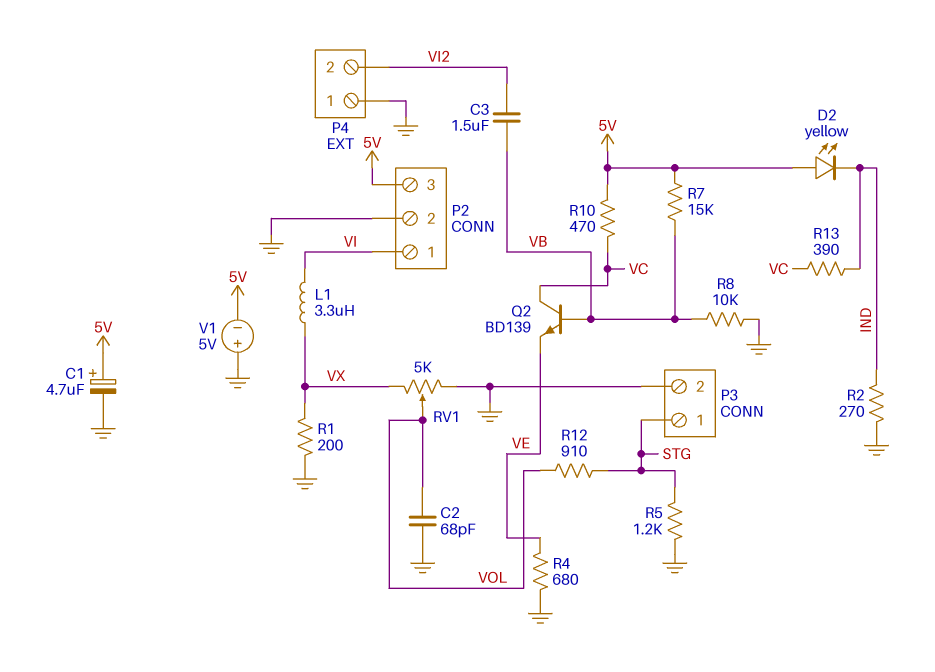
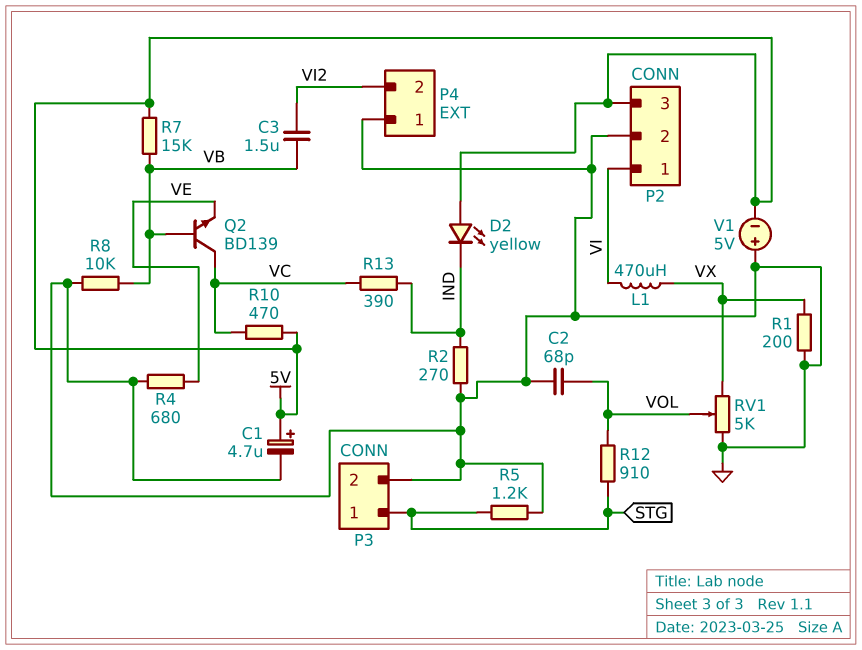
L1: 3.3uH (VI, VX) -> 470uH (VI, VX)

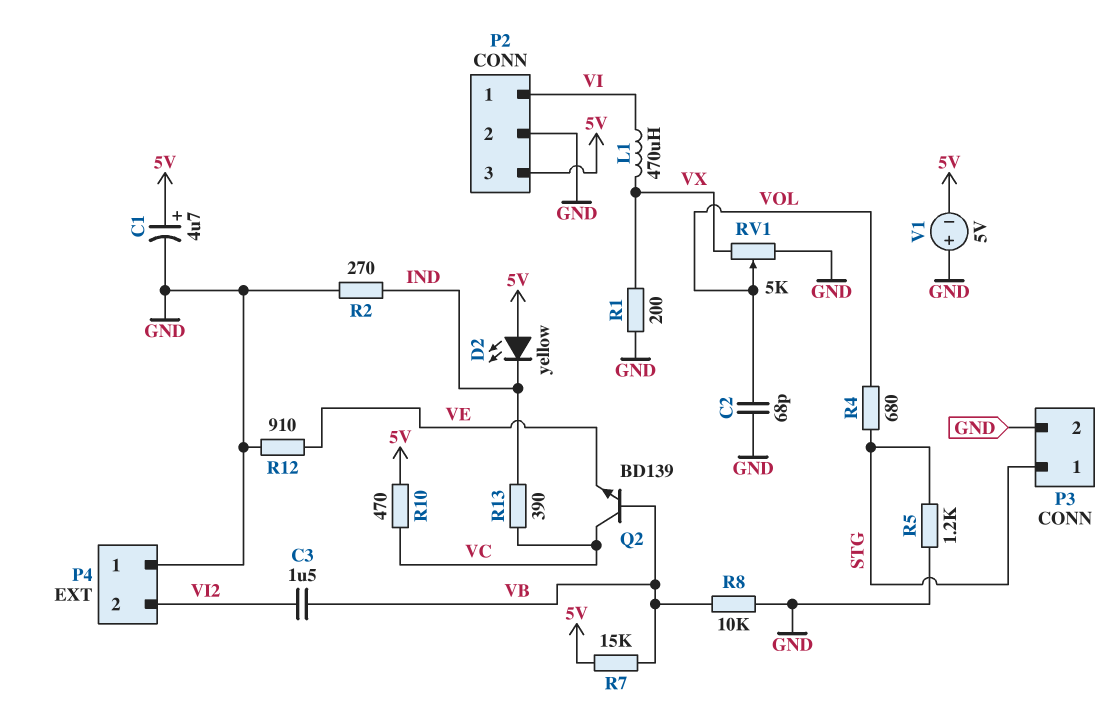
R4: 680 (GND, VE) -> 680 (STG, VOL)
R12: 910 (STG, VOL) -> 910 (GND, VE)

